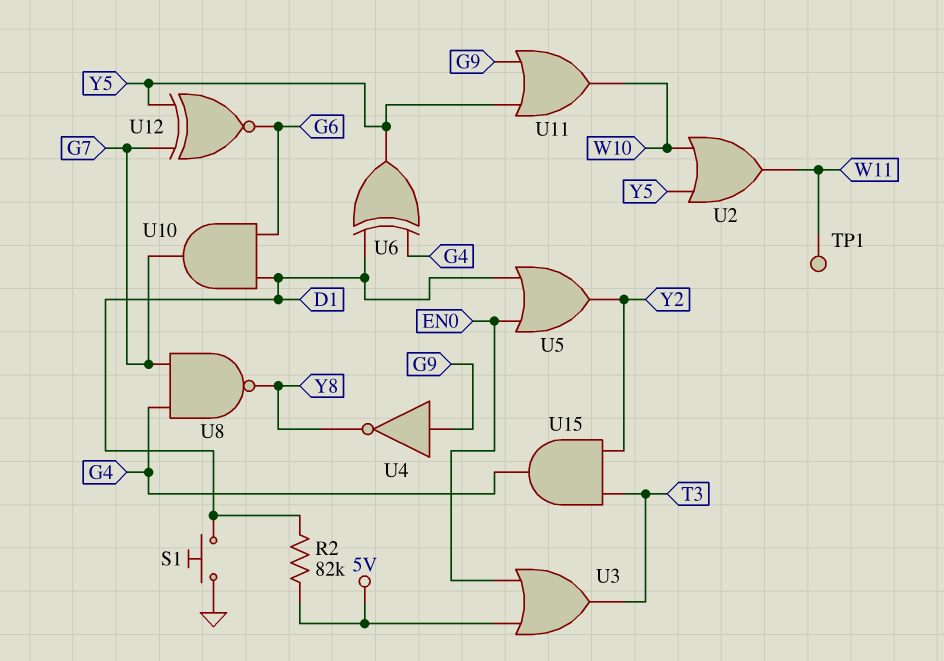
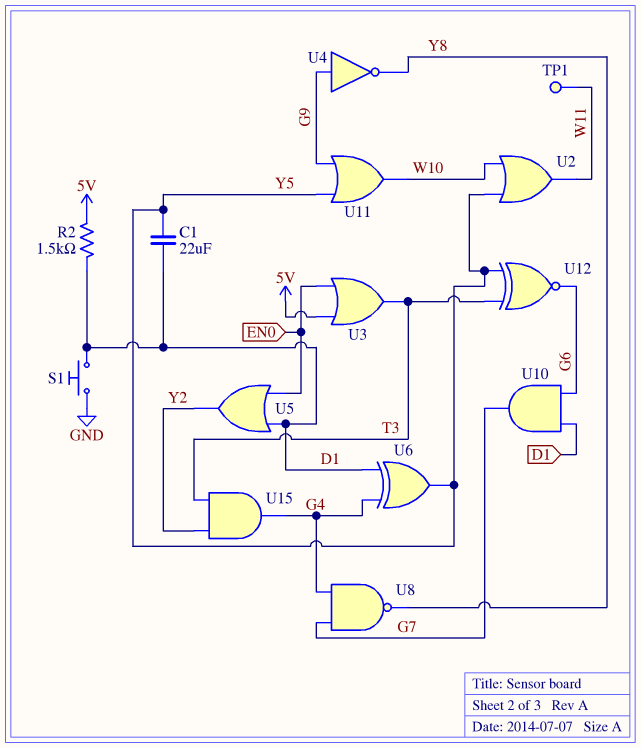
C1: none -> 22uF (D1, Y5)
R2: 82k (5V, D1) -> 1.5k (5V, D1)
U12: XNOR (in G7, in Y5, out G6) -> XNOR (in T3, in Y5, out G6)

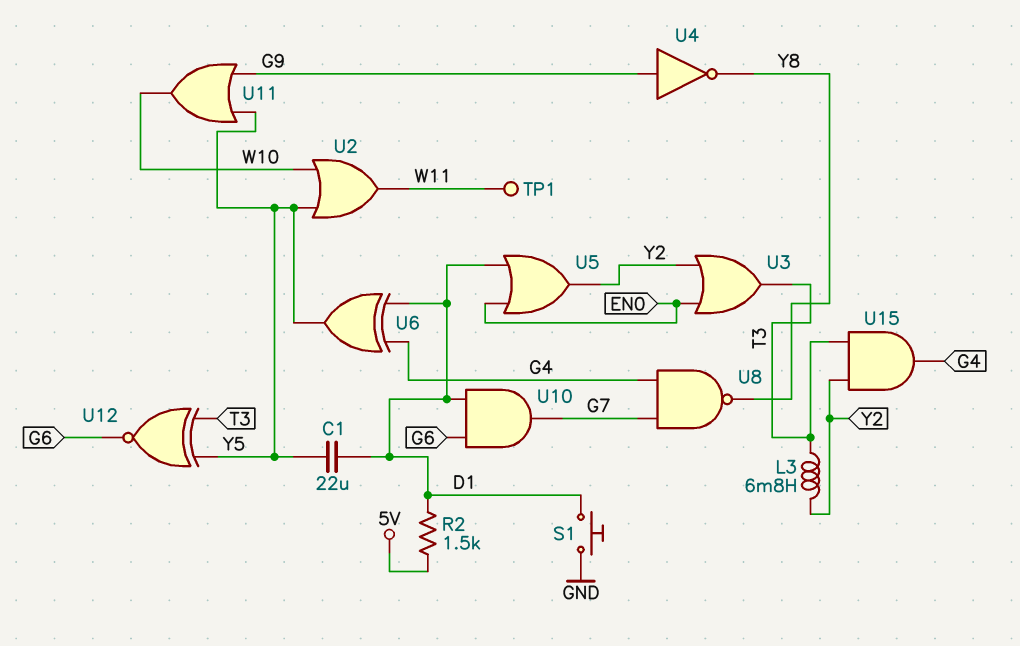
L3: none -> 6.8mH (T3, Y2)
U3: OR (in 5V, in EN0, out T3) -> OR (in EN0, in Y2, out T3)

